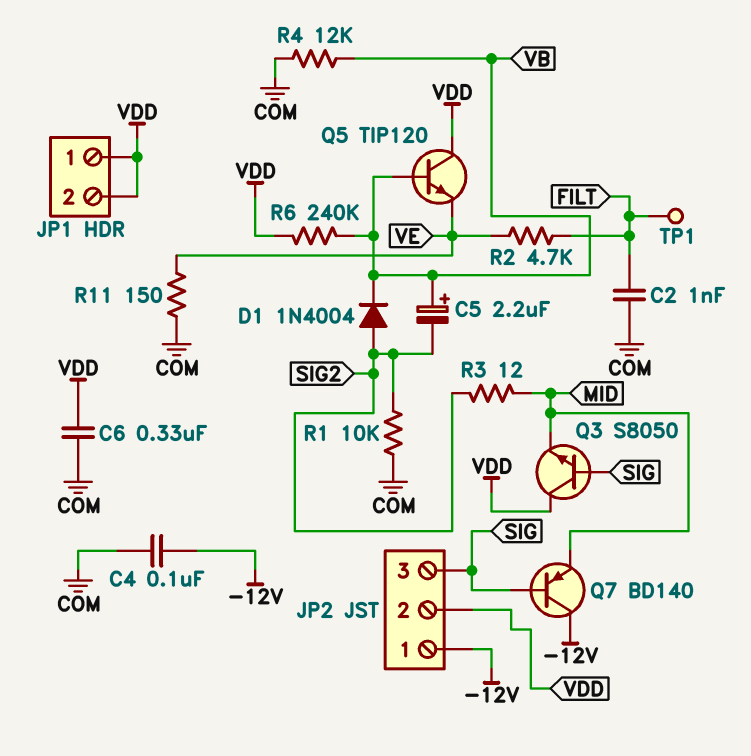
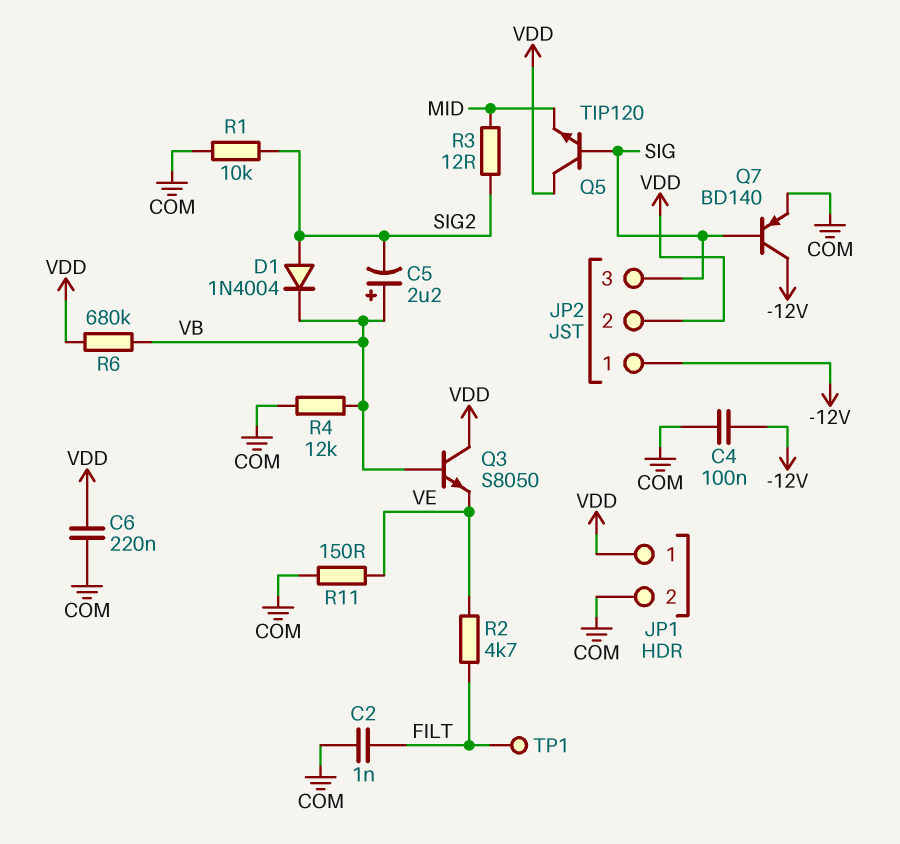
C6: 330nF (COM, VDD) -> 220nF (COM, VDD)
JP1 pin 2: VDD -> COM
Q3: NPN S8050 (B SIG, C VDD, E MID) -> NPN S8050 (B VB, C VDD, E VE)
Q5: NPN TIP120 (B VB, C VDD, E VE) -> NPN TIP120 (B SIG, C VDD, E MID)
Q7: PNP BD140 (B SIG, C -12V, E MID) -> PNP BD140 (B SIG, C -12V, E COM)
R6: 240k (VB, VDD) -> 680k (VB, VDD)

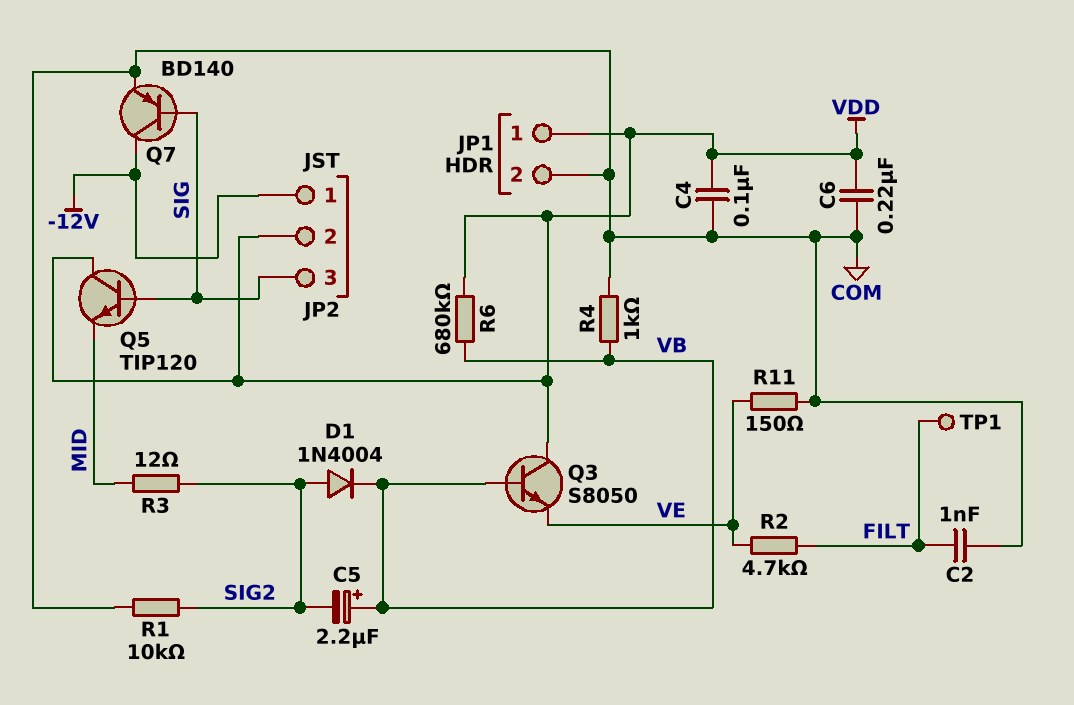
C4: 100nF (-12V, COM) -> 100nF (COM, VDD)
R4: 12k (COM, VB) -> 1k (COM, VB)

